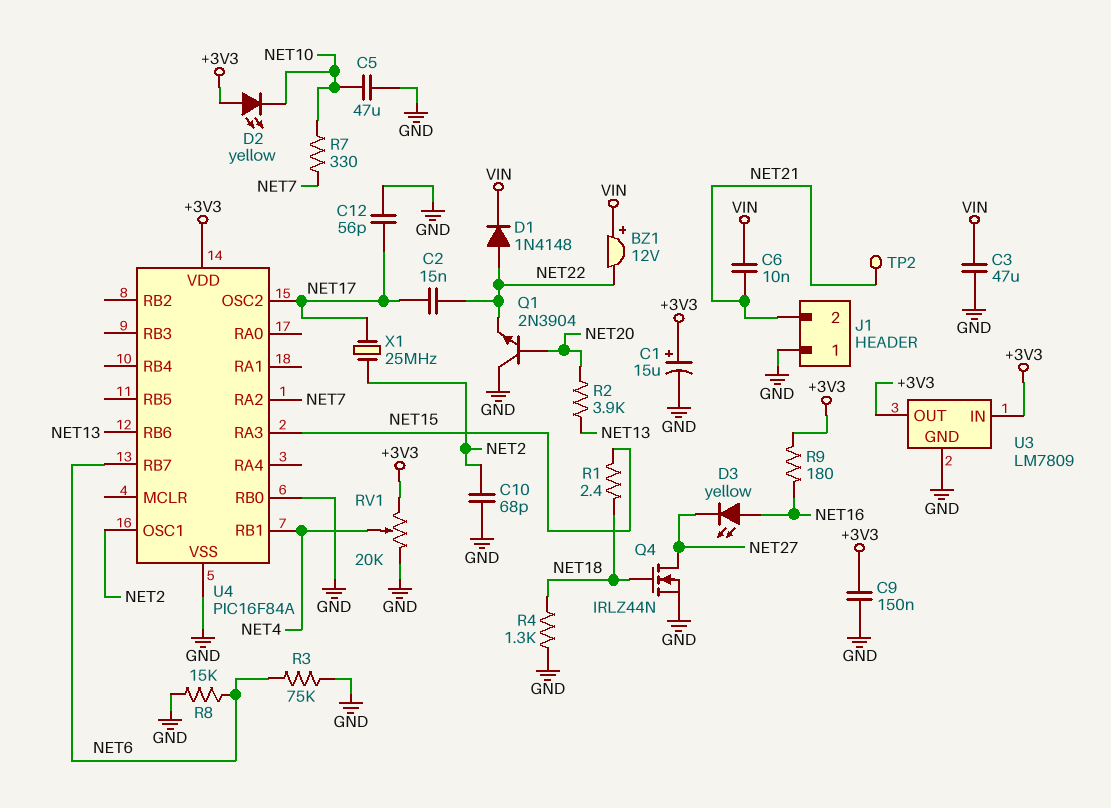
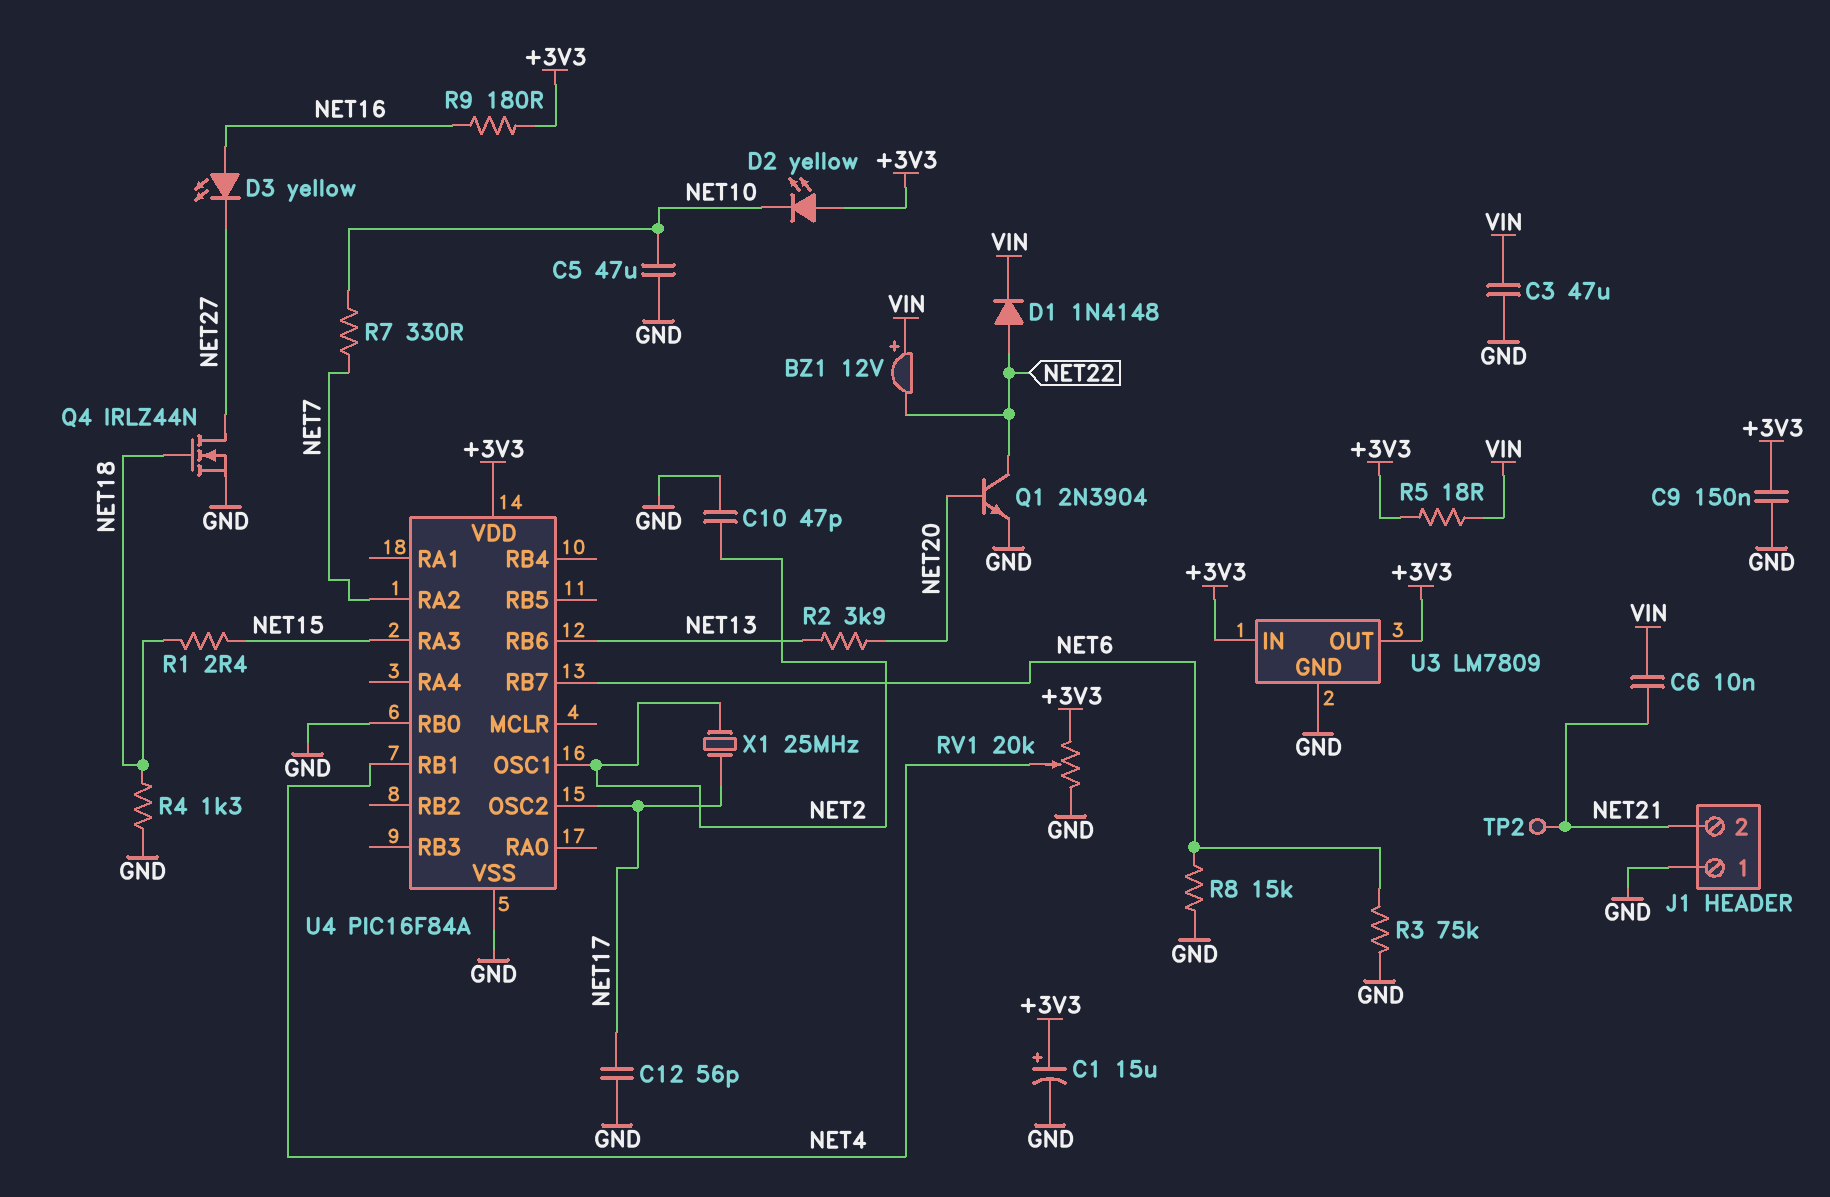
C2: 15nF (NET17, NET22) -> none
C10: 68pF (GND, NET2) -> 47pF (GND, NET2)
Q1: NPN 2N3904 (B NET20, C GND, E NET22) -> NPN 2N3904 (B NET20, C NET22, E GND)
R5: none -> 18 (+3V3, VIN)

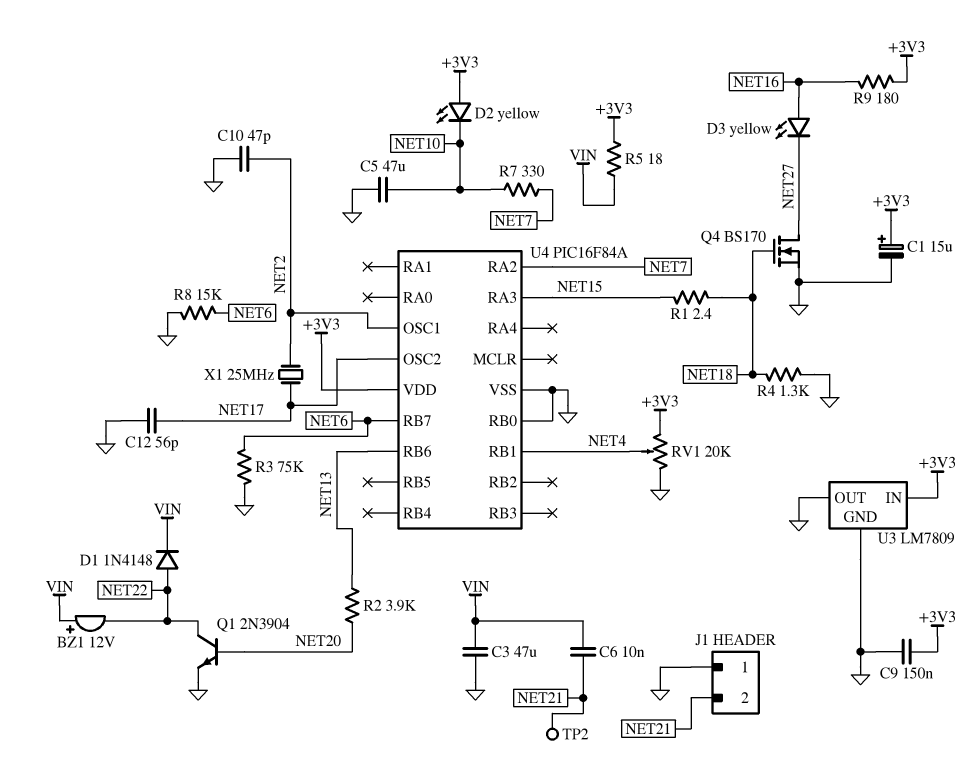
Q4: NMOS IRLZ44N (G NET18, D NET27, S GND) -> NMOS BS170 (G NET18, D NET27, S GND)
U3 pin OUT: +3V3 -> GND

